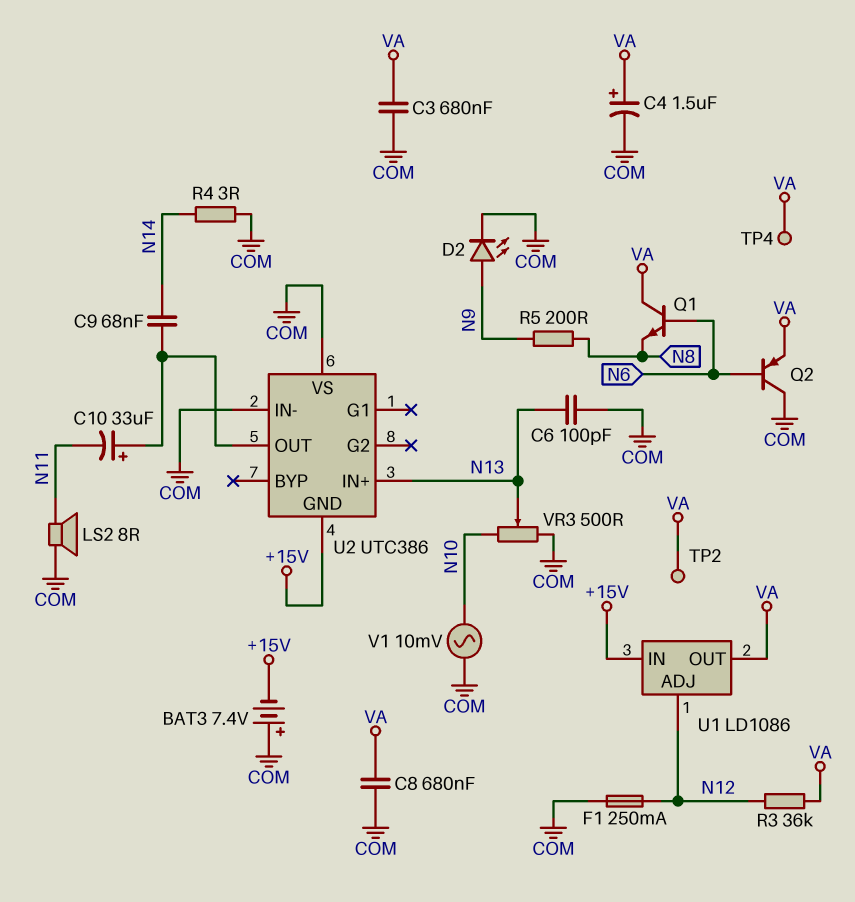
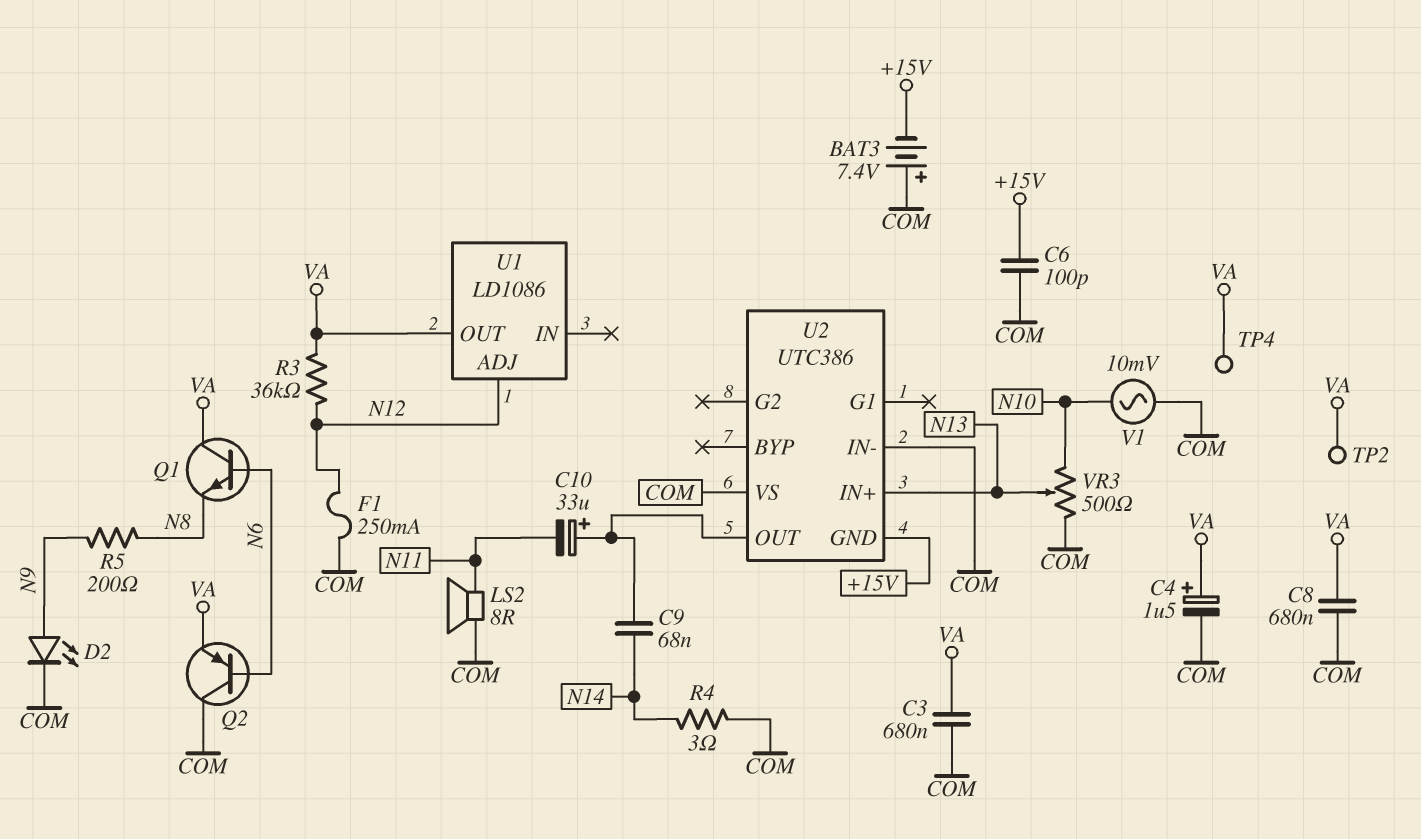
C6: 100pF (COM, N13) -> 100pF (+15V, COM)
U1 pin IN: +15V -> none

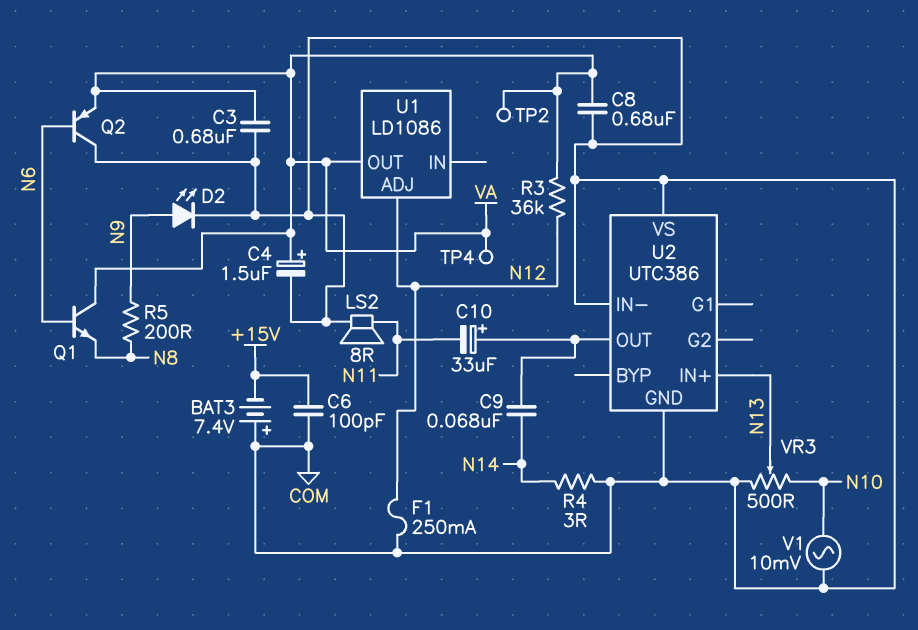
U2 pin GND: +15V -> COM

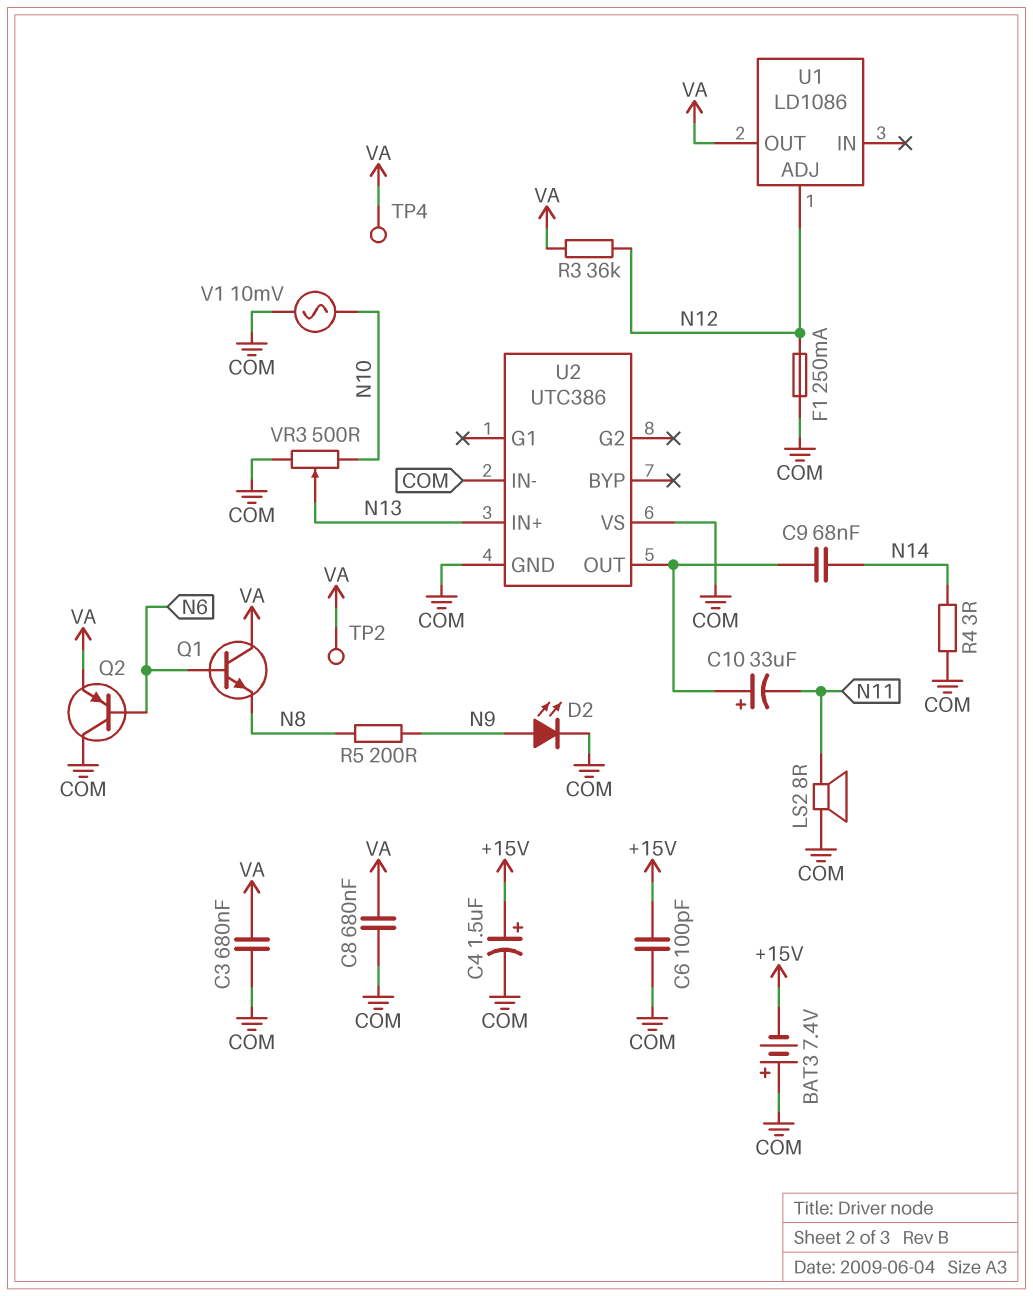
C4: 1.5uF (plus VA, minus COM) -> 1.5uF (plus +15V, minus COM)

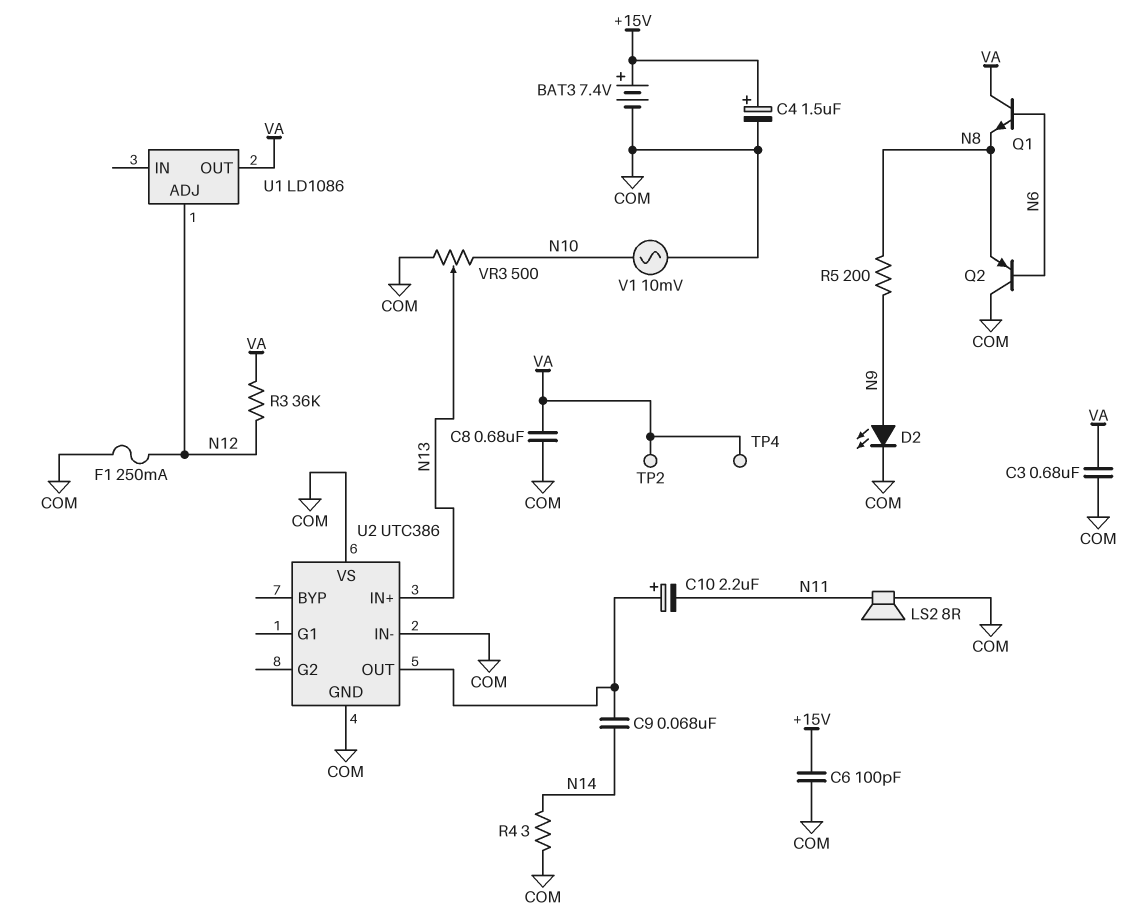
BAT3: 7.4V (plus COM, minus +15V) -> 7.4V (plus +15V, minus COM)
C10: 33uF (plus U2/OUT, minus N11) -> 2.2uF (plus U2/OUT, minus N11)
Q2: PNP (B N6, C COM, E VA) -> PNP (B N6, C COM, E N8)

